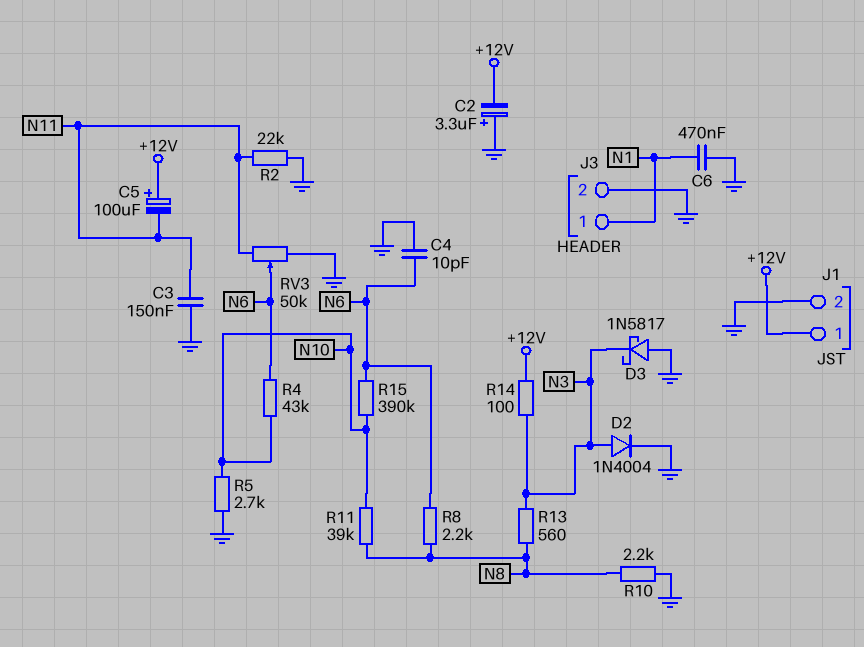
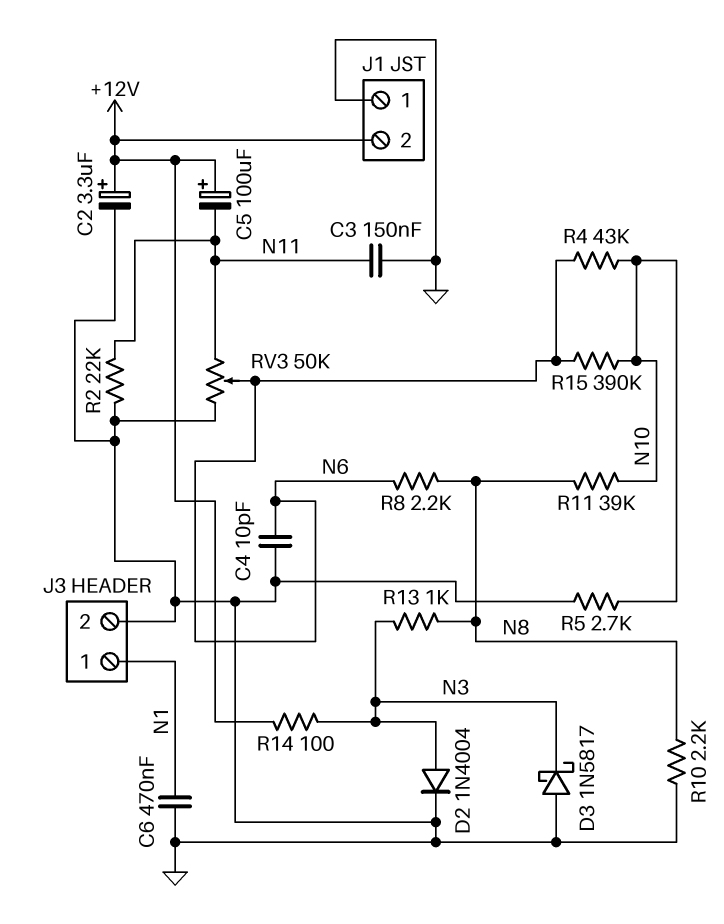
C2: 3.3uF (plus GND, minus +12V) -> 3.3uF (plus +12V, minus GND)
J1 pin 1: +12V -> GND
J1 pin 2: GND -> +12V
R13: 560 (N3, N8) -> 1k (N3, N8)

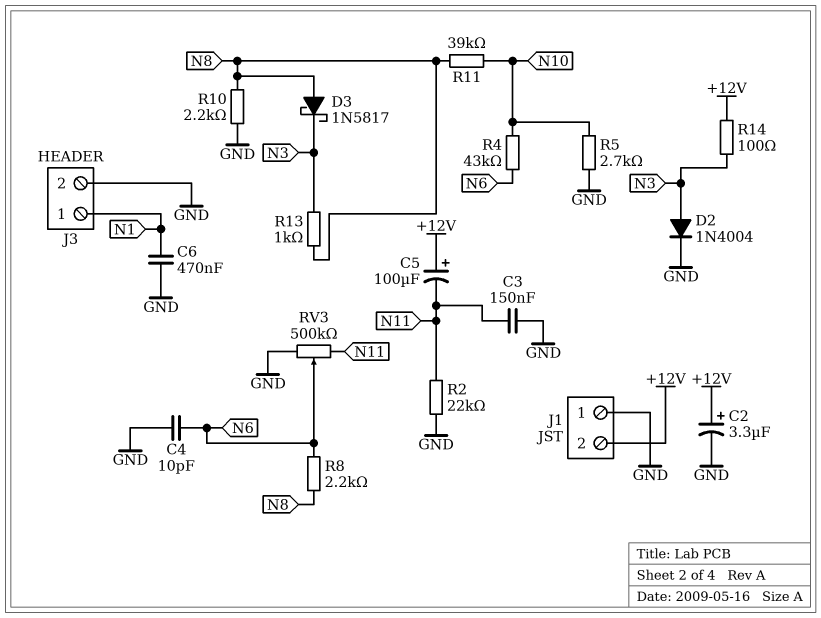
D3: schottky 1N5817 (A GND, K N3) -> schottky 1N5817 (A N8, K N3)
R15: 390k (N6, N10) -> none
RV3: 50k (GND, N11, wiper N6) -> 500k (GND, N11, wiper N6)

